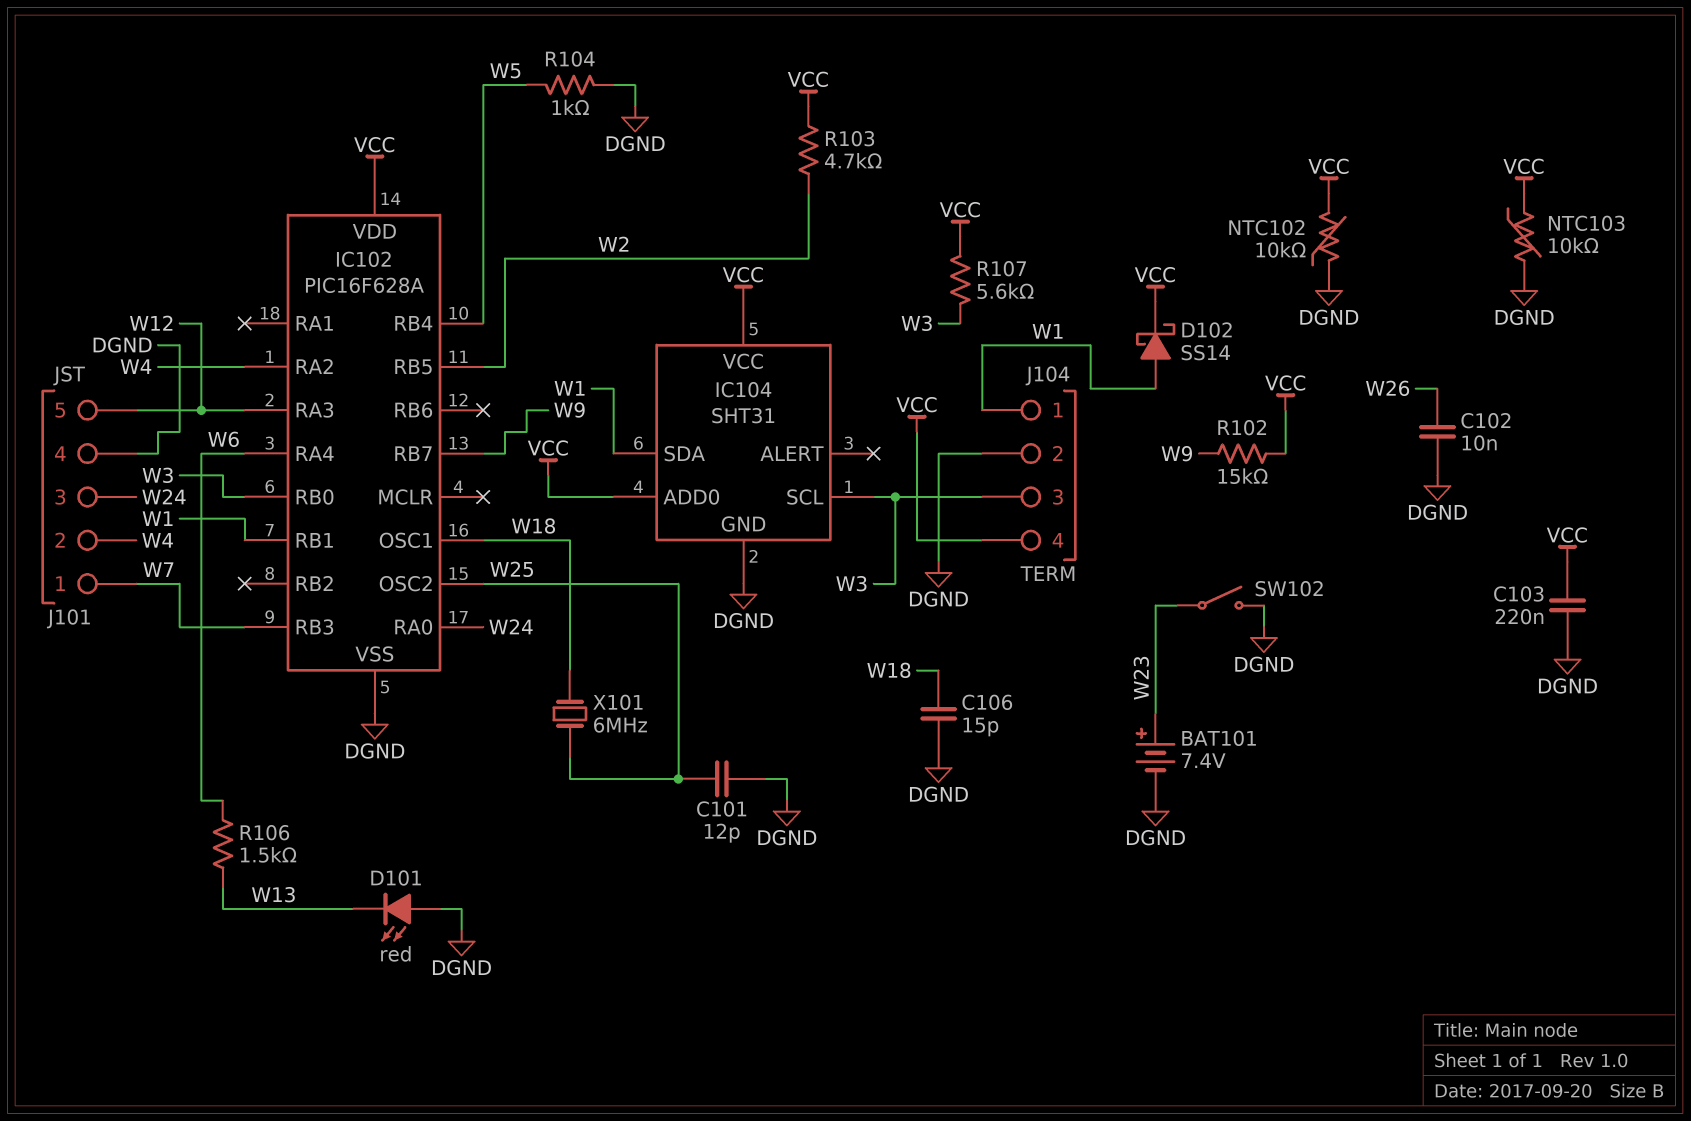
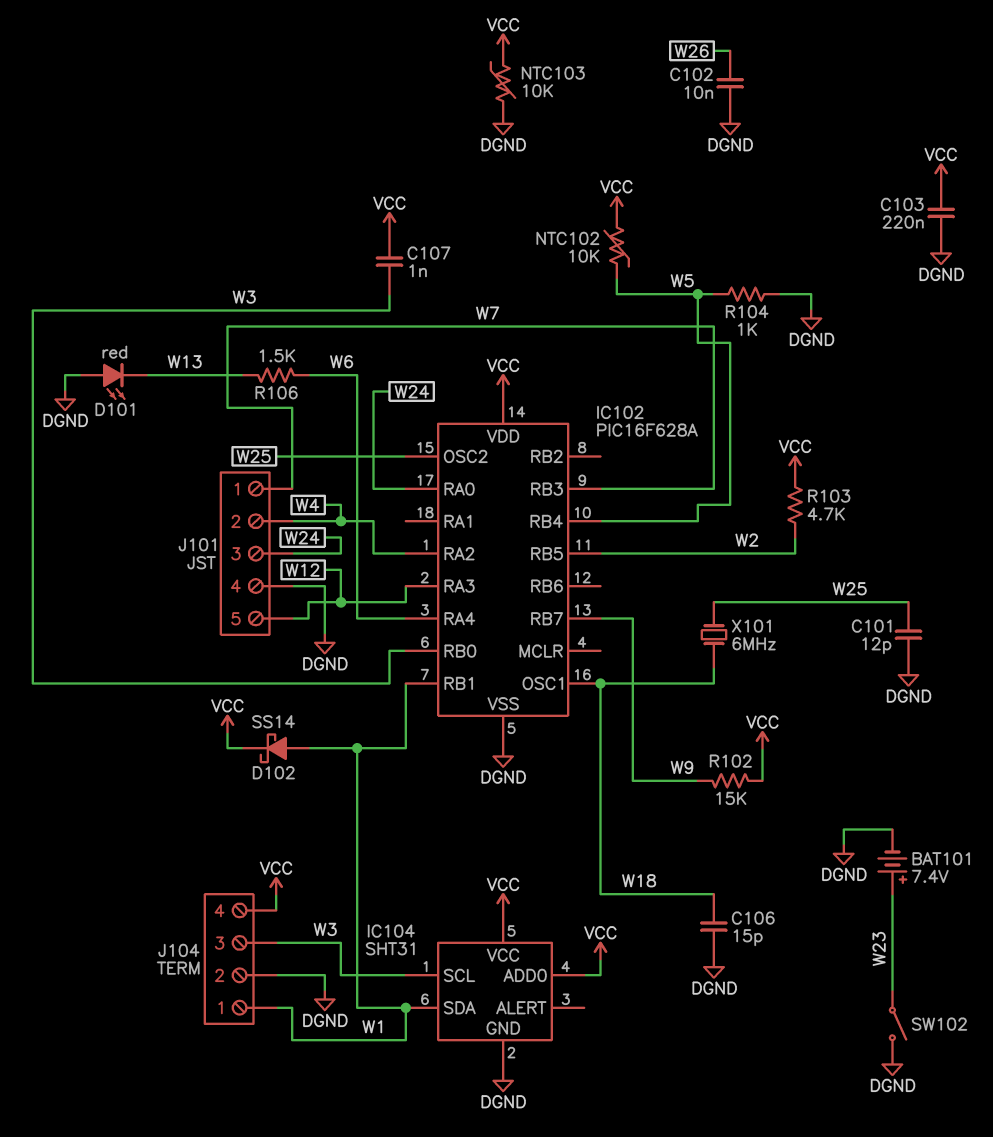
C107: none -> 1nF (VCC, W3)
NTC102: 10k (DGND, VCC) -> 10k (VCC, W5)
R107: 5.6k (VCC, W3) -> none

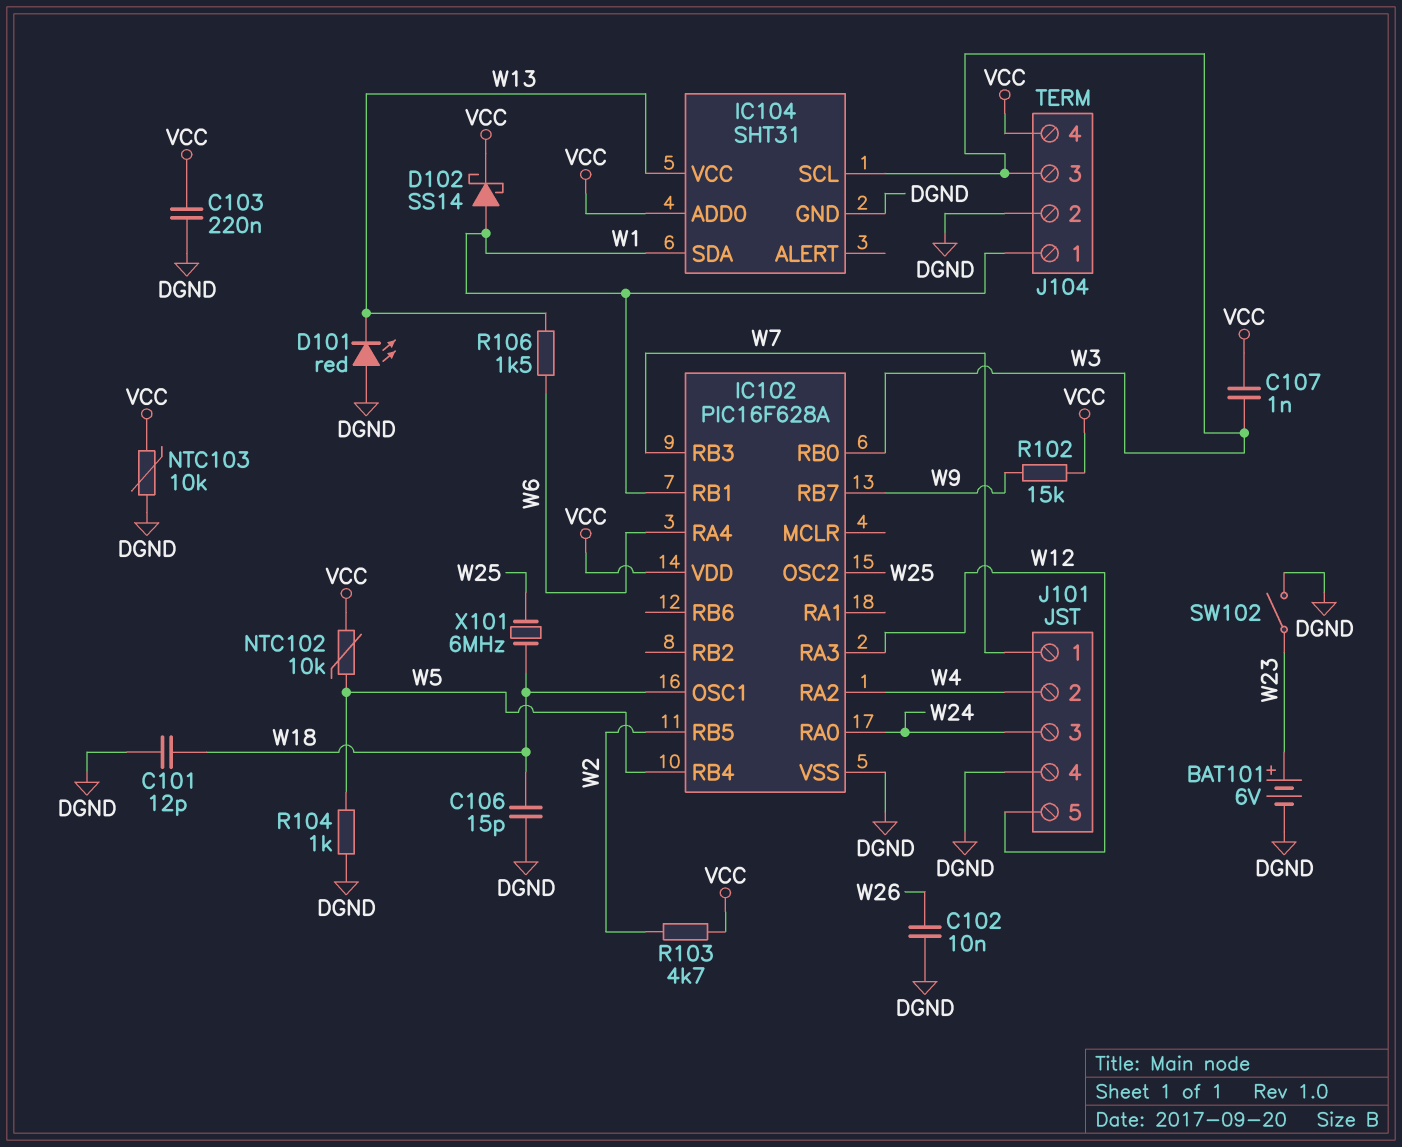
BAT101: 7.4V (plus W23, minus DGND) -> 6V (plus W23, minus DGND)
C101: 12pF (DGND, W25) -> 12pF (DGND, W18)
IC104 pin VCC: VCC -> W13

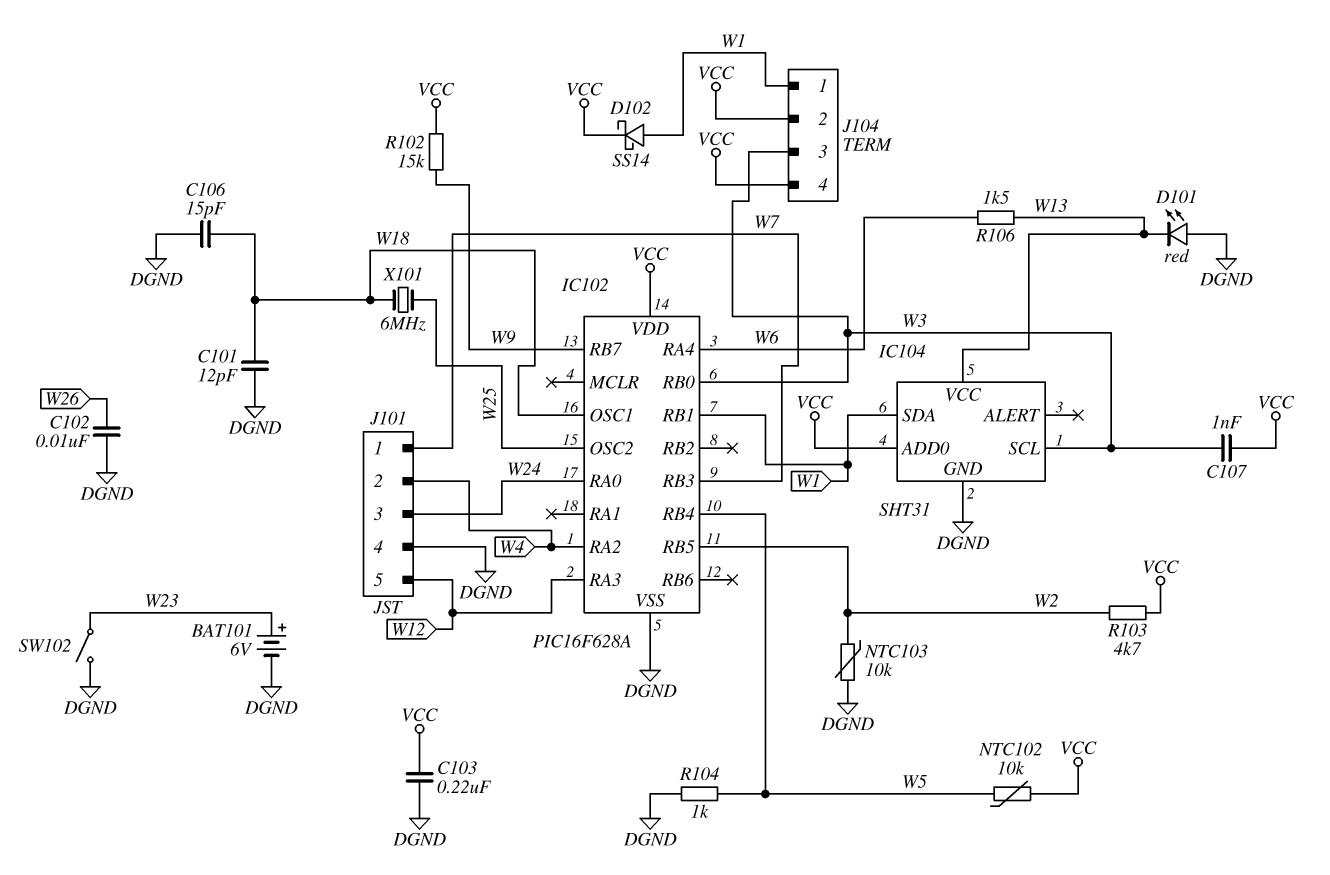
J104 pin 2: DGND -> VCC
NTC103: 10k (DGND, VCC) -> 10k (DGND, W2)

